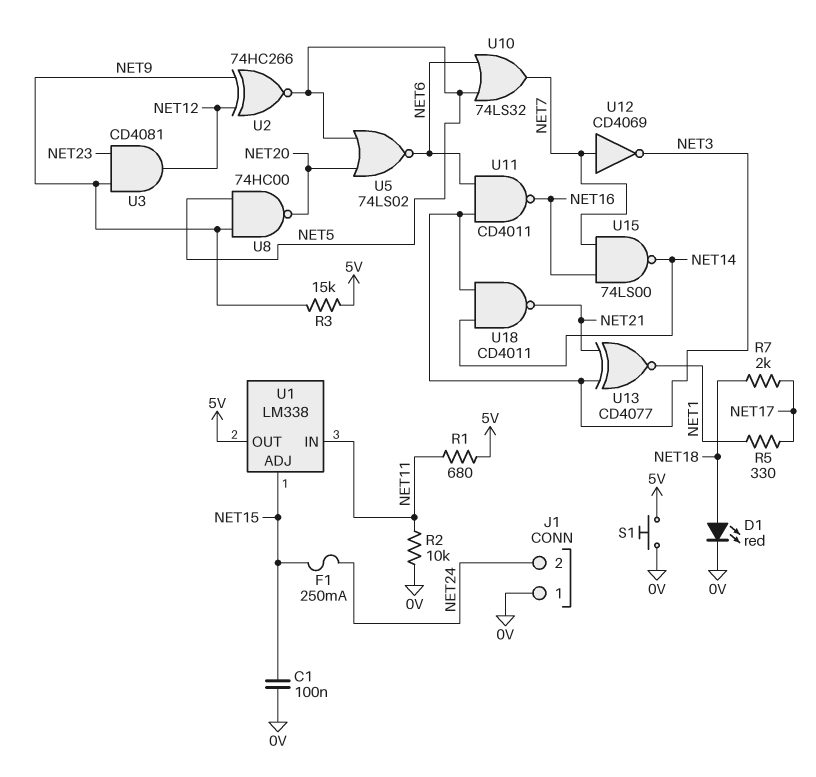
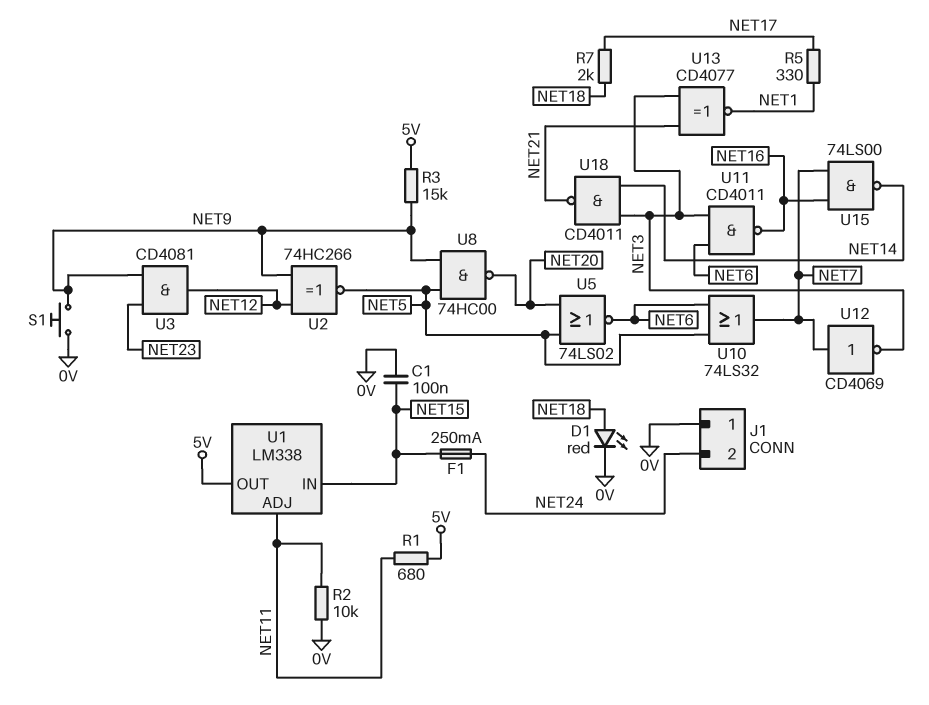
S1: button (0V, 5V) -> button (0V, NET9)
U1 pin ADJ: NET15 -> NET11
U1 pin IN: NET11 -> NET15

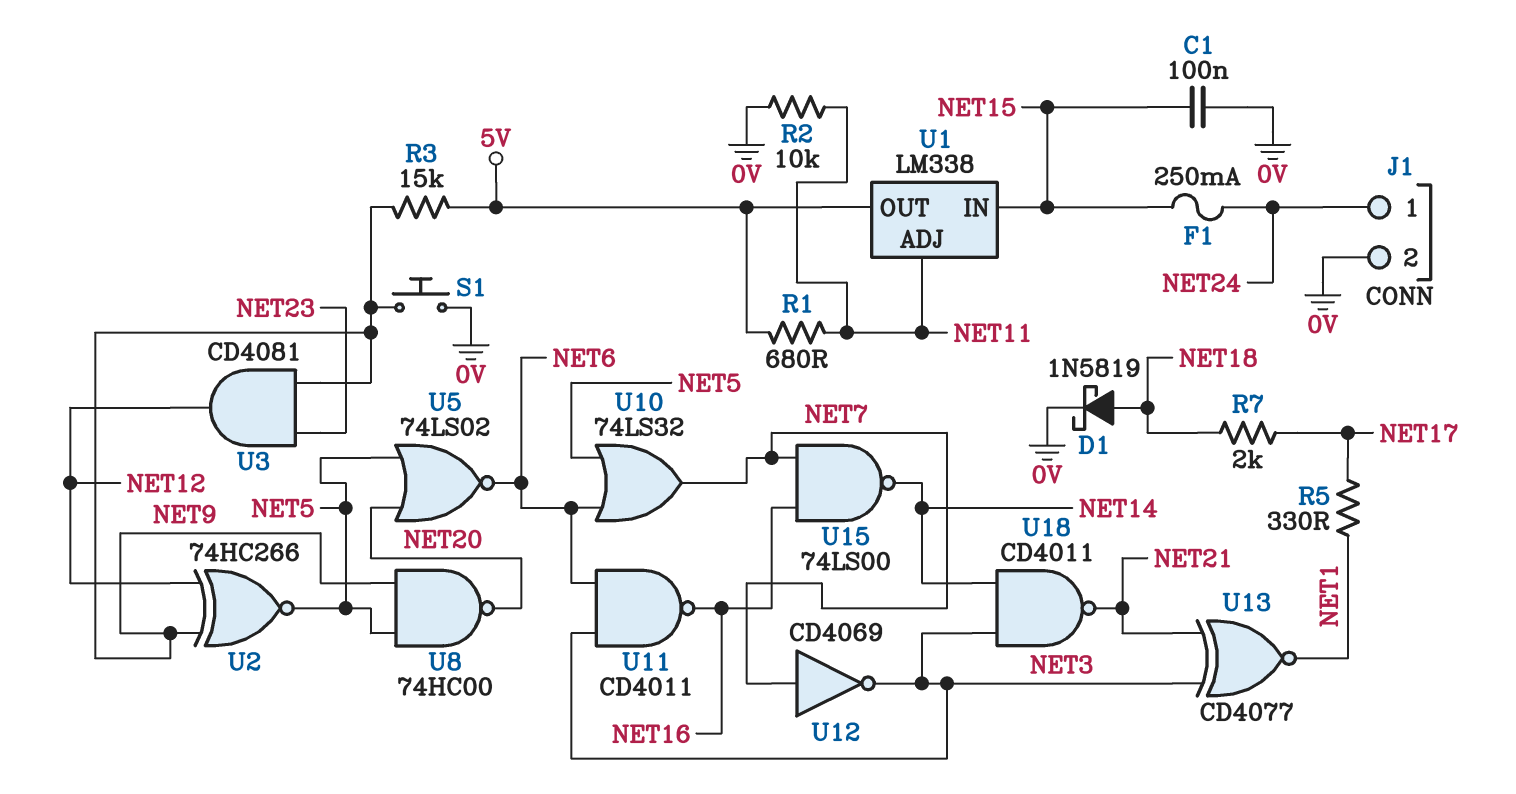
D1: LED red (A NET18, K 0V) -> schottky 1N5819 (A NET18, K 0V)
J1 pin 1: 0V -> NET24
J1 pin 2: NET24 -> 0V

